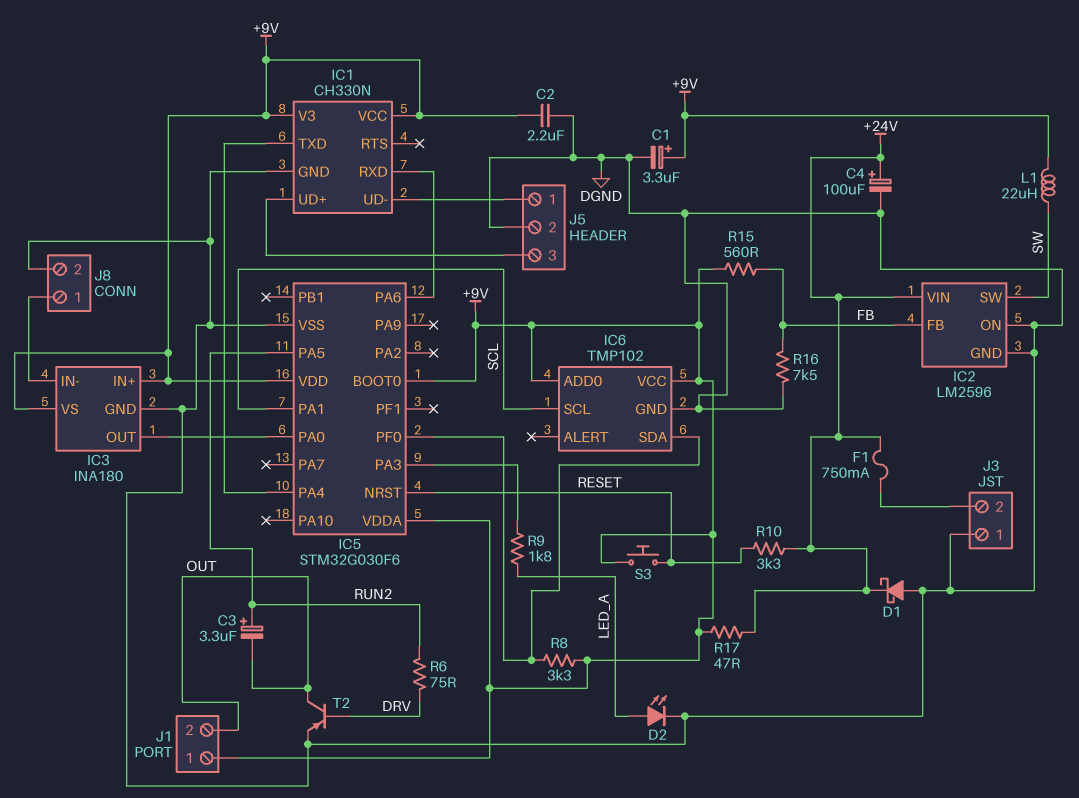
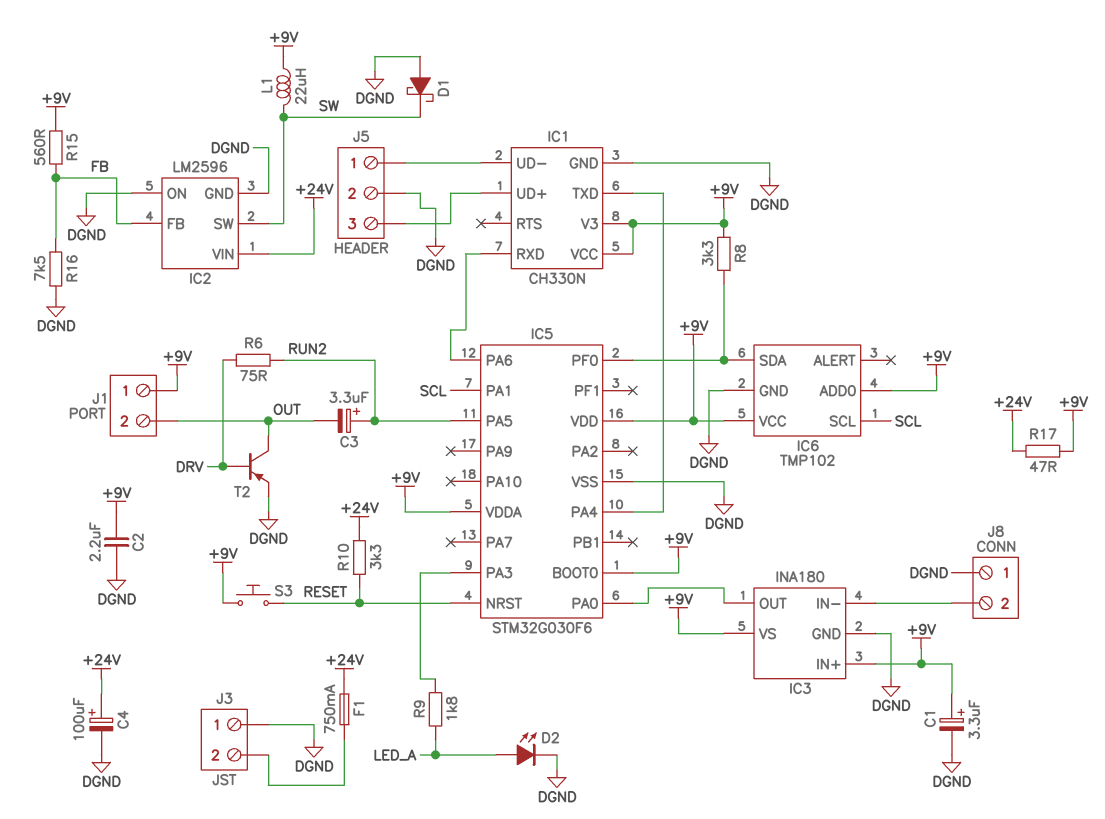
D1: schottky (A DGND, K +24V) -> schottky (A DGND, K SW)
J8 pin 1: IC3/IN- -> DGND
J8 pin 2: DGND -> IC3/IN-

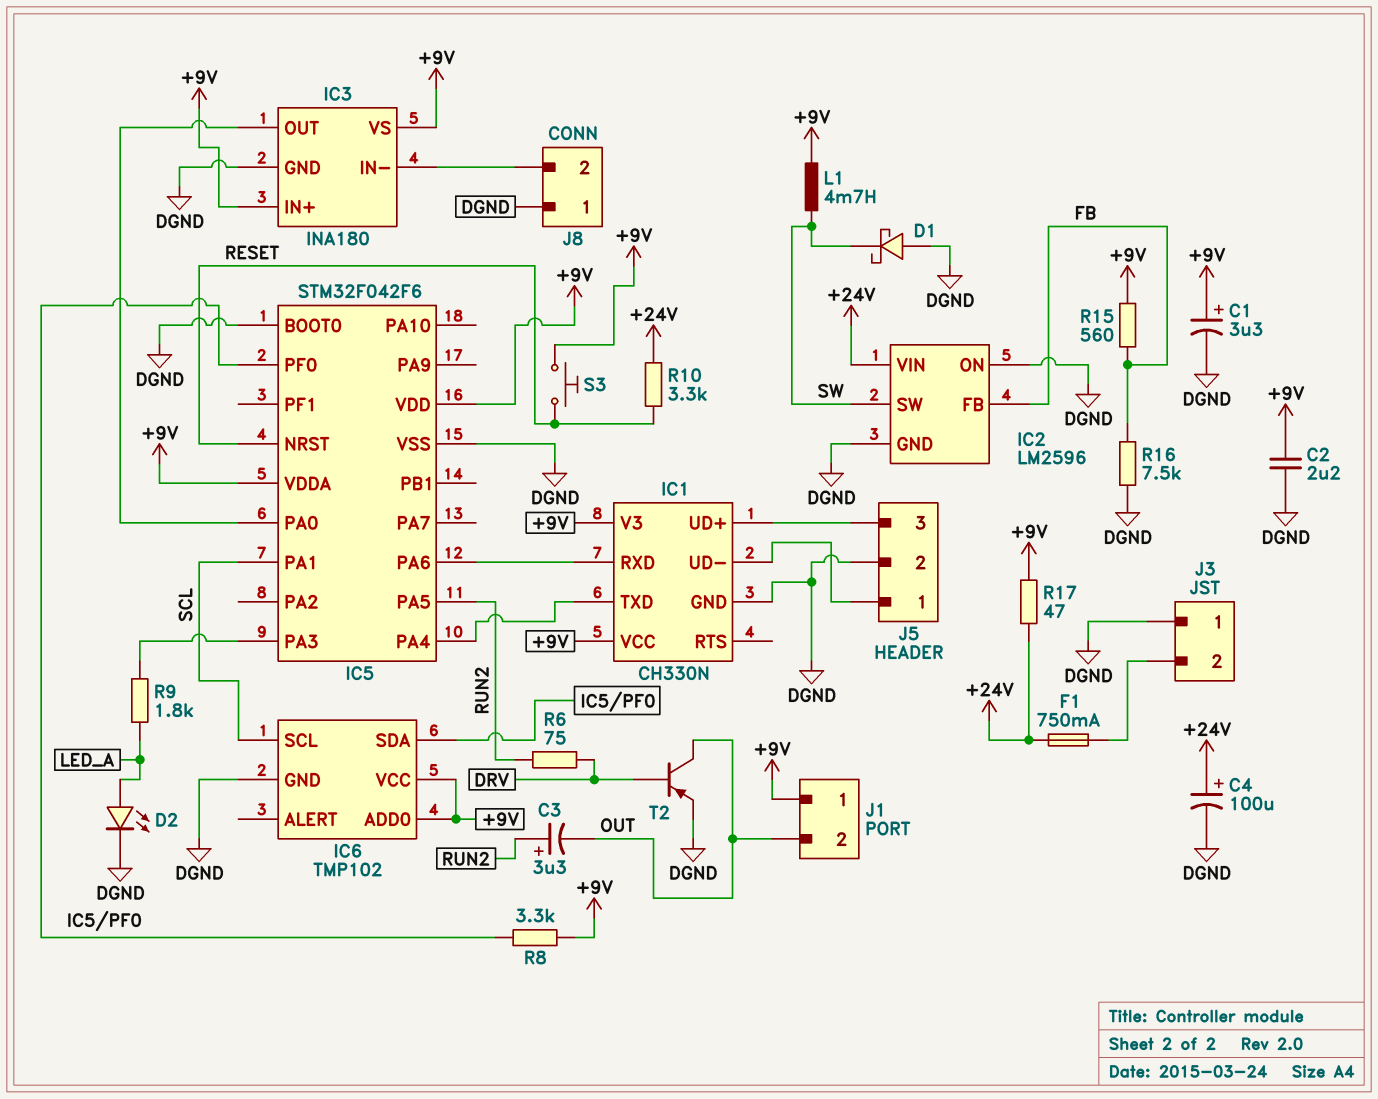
IC5: STM32G030F6 -> STM32F042F6
IC5 pin BOOT0: +9V -> DGND
L1: 22uH (+9V, SW) -> 4.7mH (+9V, SW)

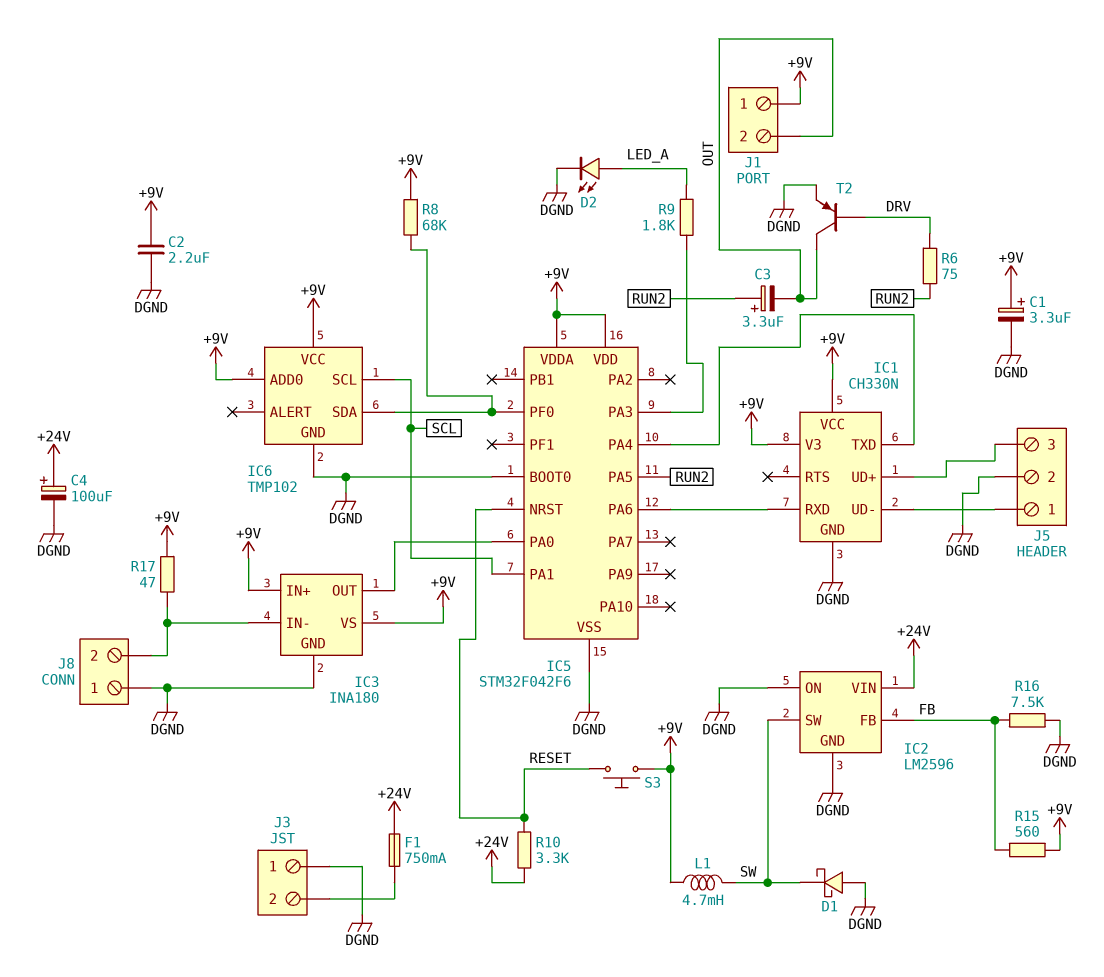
R8: 3.3k (+9V, IC5/PF0) -> 68k (+9V, IC5/PF0)
R17: 47 (+9V, +24V) -> 47 (+9V, IC3/IN-)

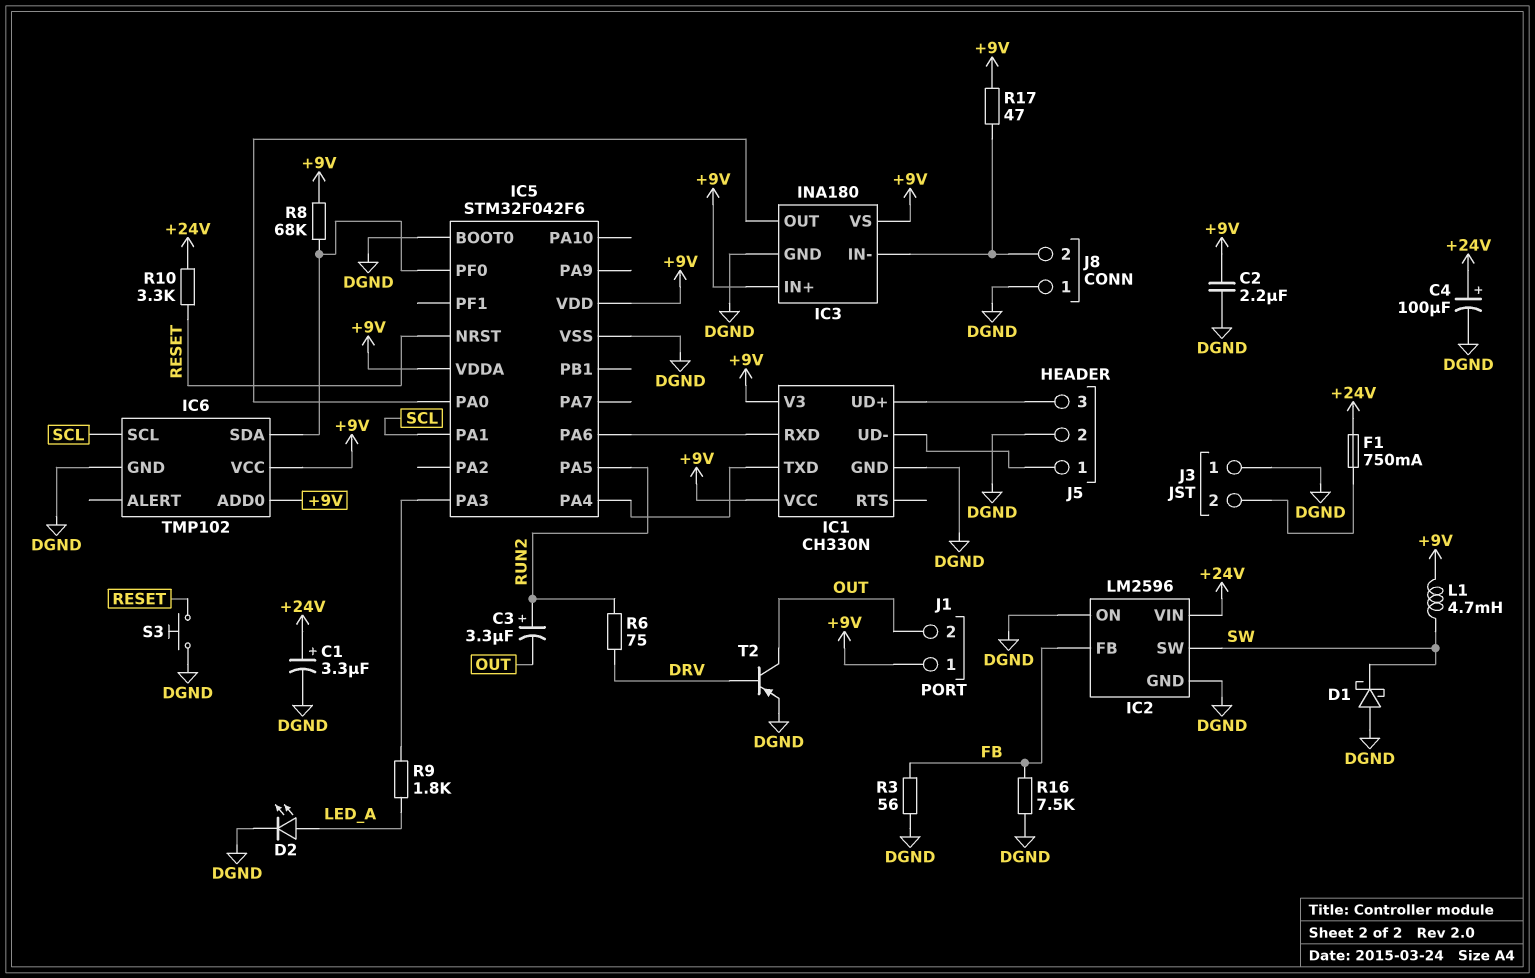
C1: 3.3uF (plus +9V, minus DGND) -> 3.3uF (plus +24V, minus DGND)
R3: none -> 56 (DGND, FB)
R15: 560 (+9V, FB) -> none
S3: button (+9V, RESET) -> button (DGND, RESET)

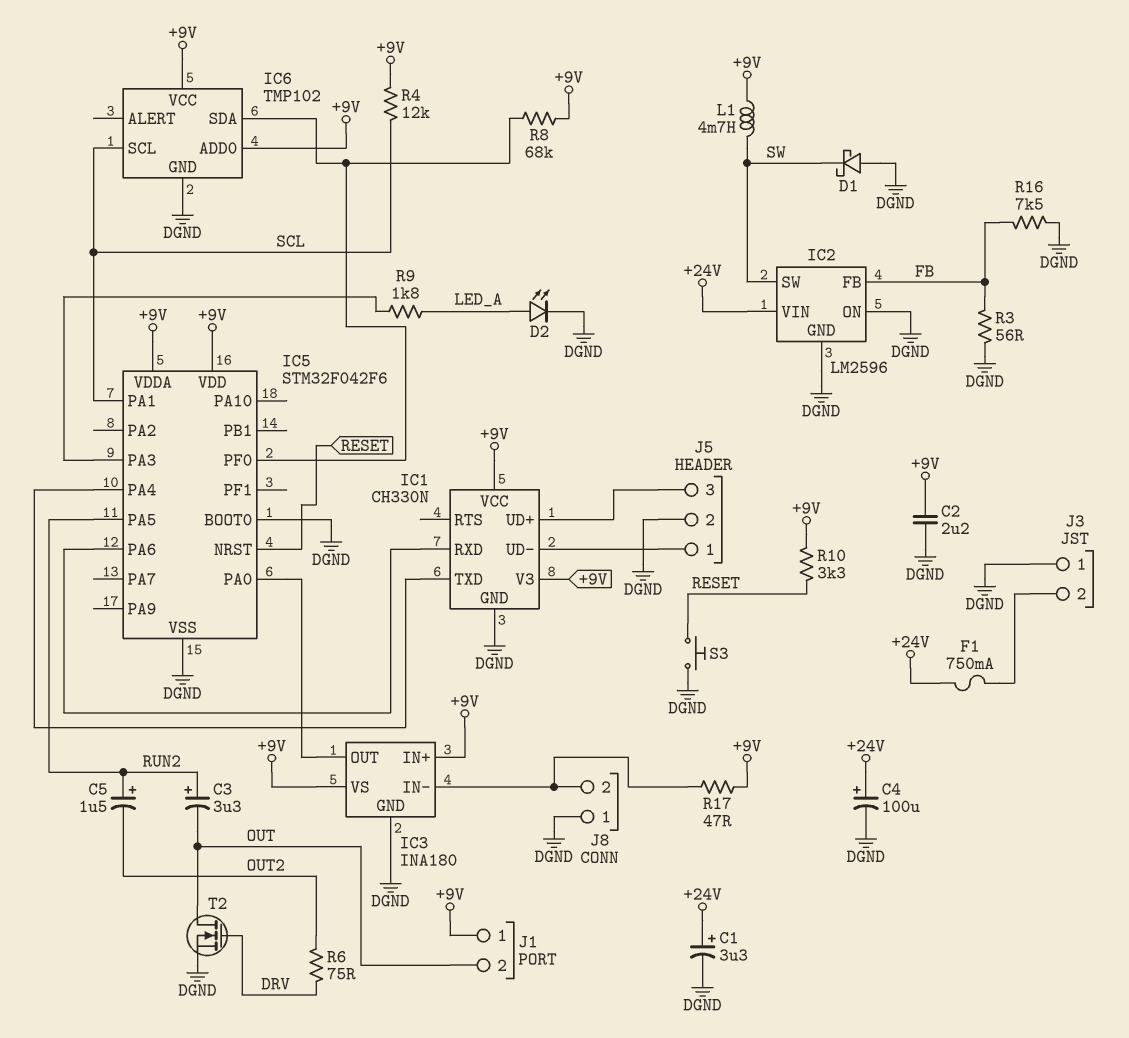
C5: none -> 1.5uF (plus RUN2, minus OUT2)
R4: none -> 12k (+9V, SCL)
R6: 75 (DRV, RUN2) -> 75 (DRV, OUT2)
R10: 3.3k (+24V, RESET) -> 3.3k (+9V, RESET)
T2: PNP (B DRV, C OUT, E DGND) -> NMOS (G DRV, D OUT, S DGND)

